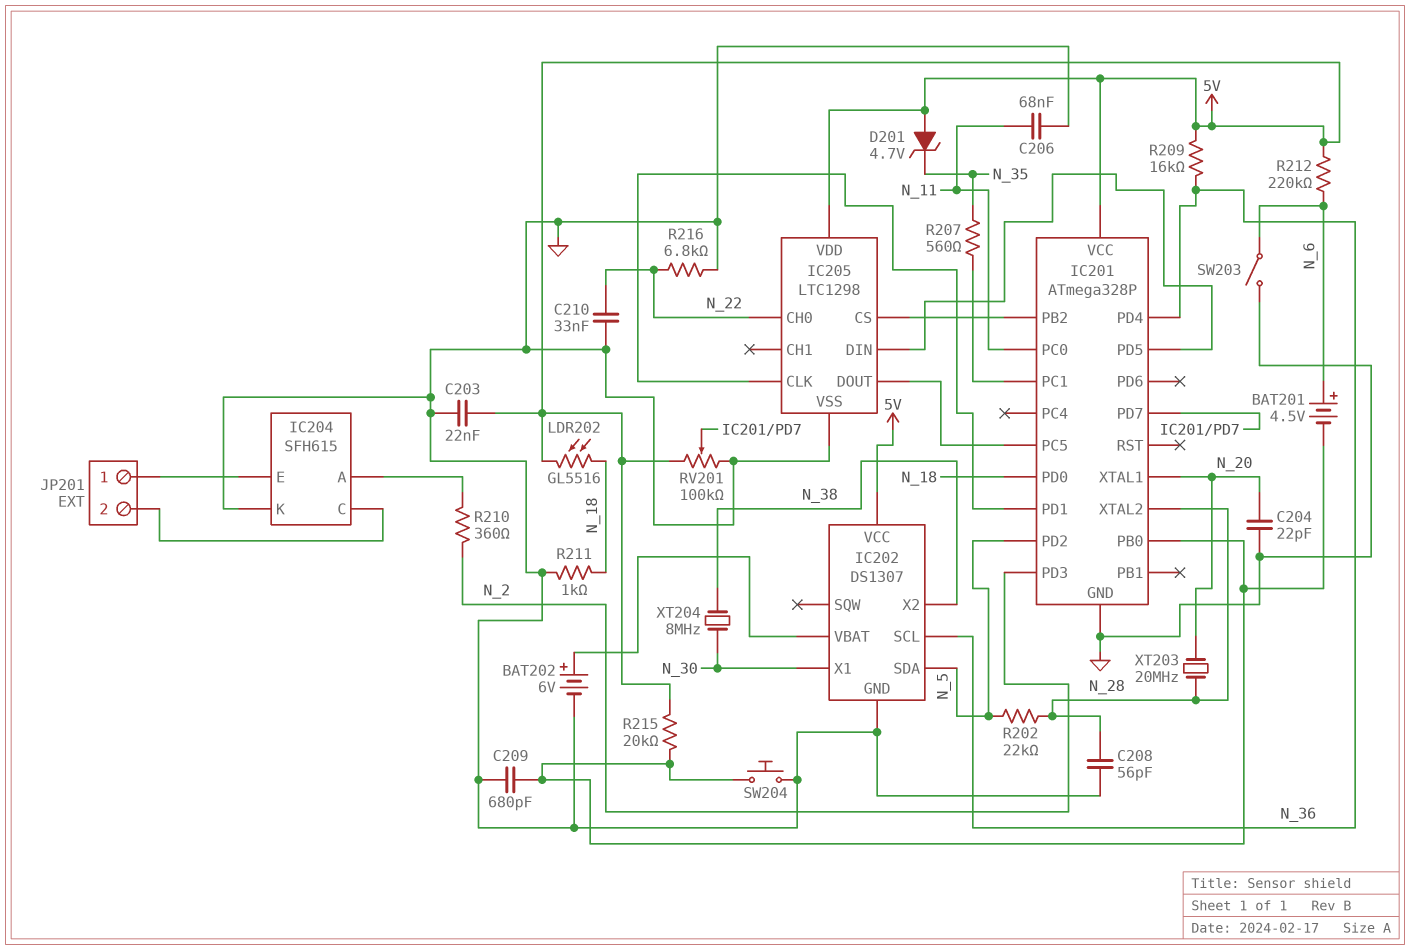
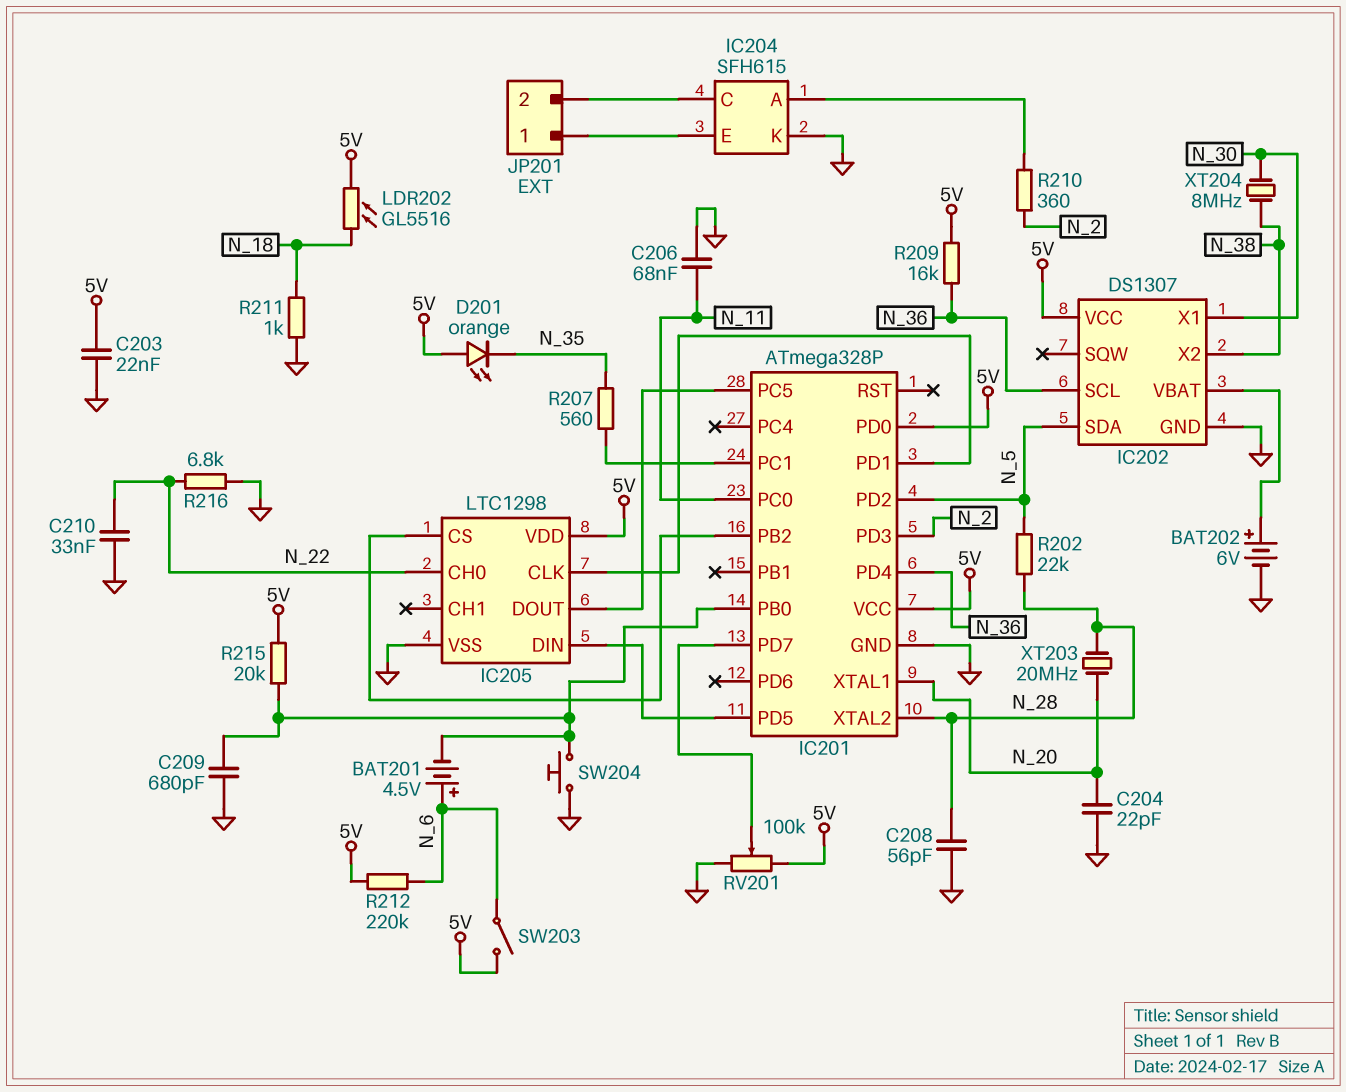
D201: zener 4.7V (A 5V, K N_35) -> LED orange (A 5V, K N_35)
IC201 pin PD0: N_18 -> 5V
SW203: switch (GND, N_6) -> switch (5V, N_6)

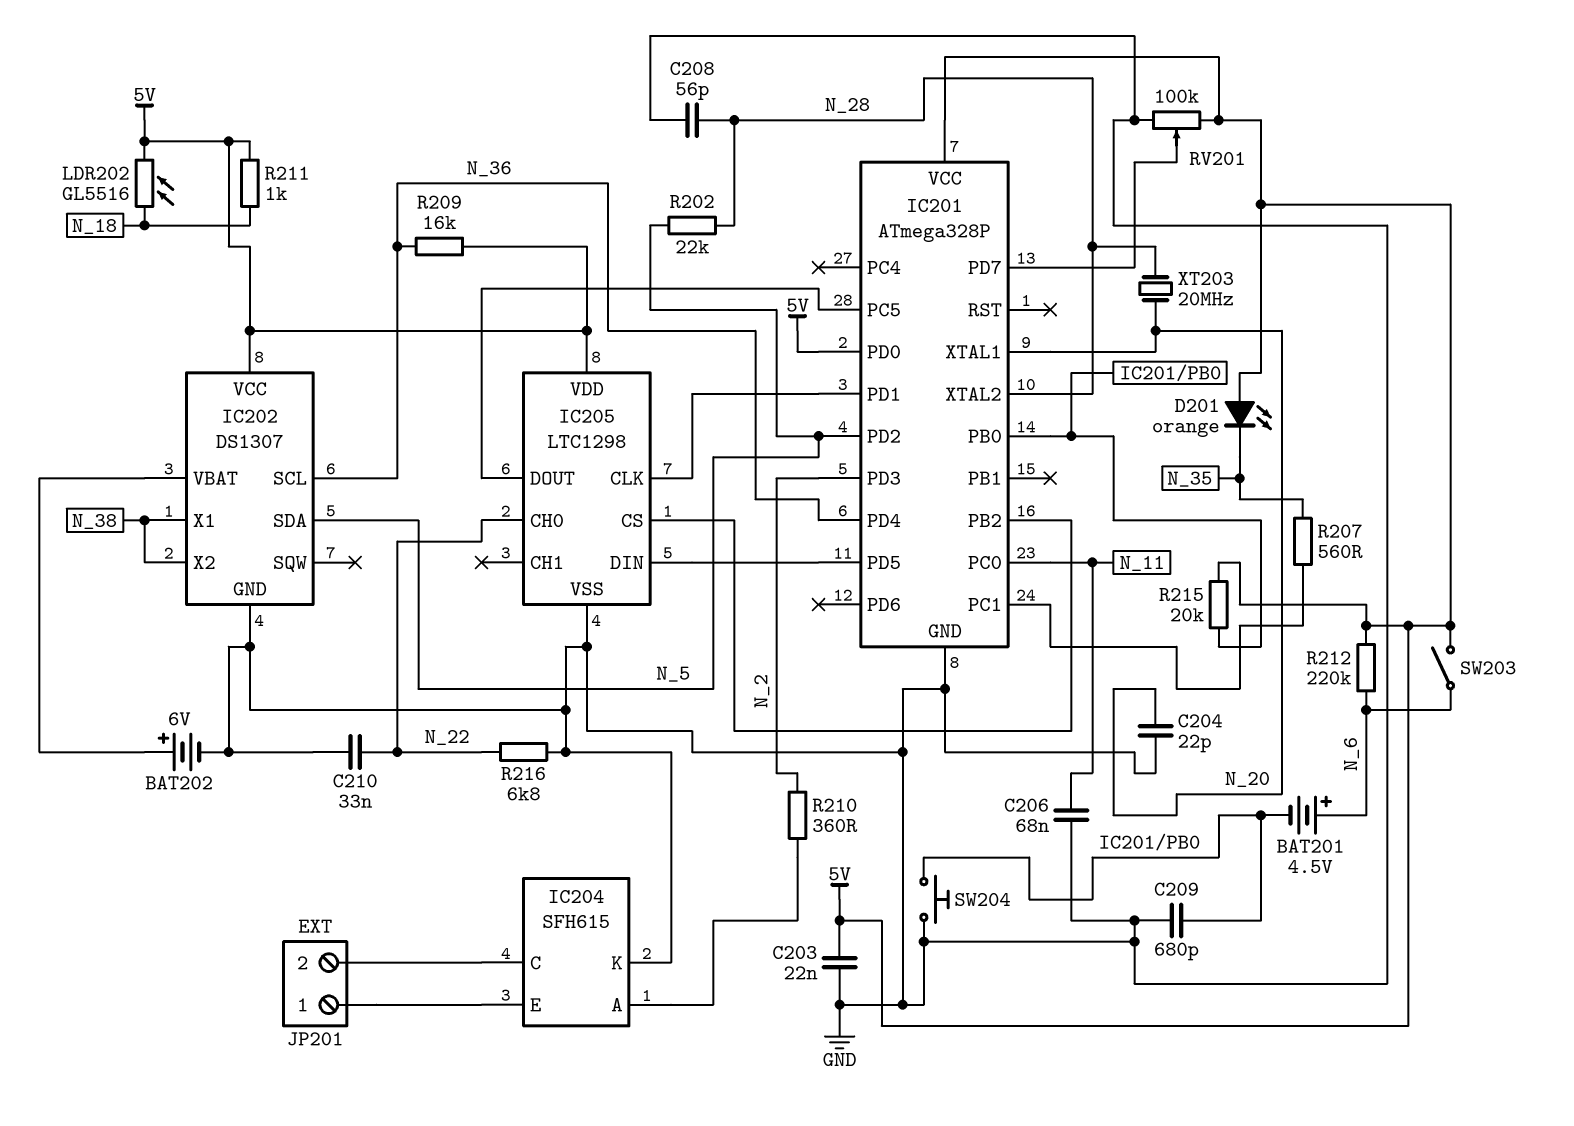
IC202 pin X1: N_30 -> N_38
R211: 1k (GND, N_18) -> 1k (5V, N_18)
XT204: 8MHz (N_30, N_38) -> none

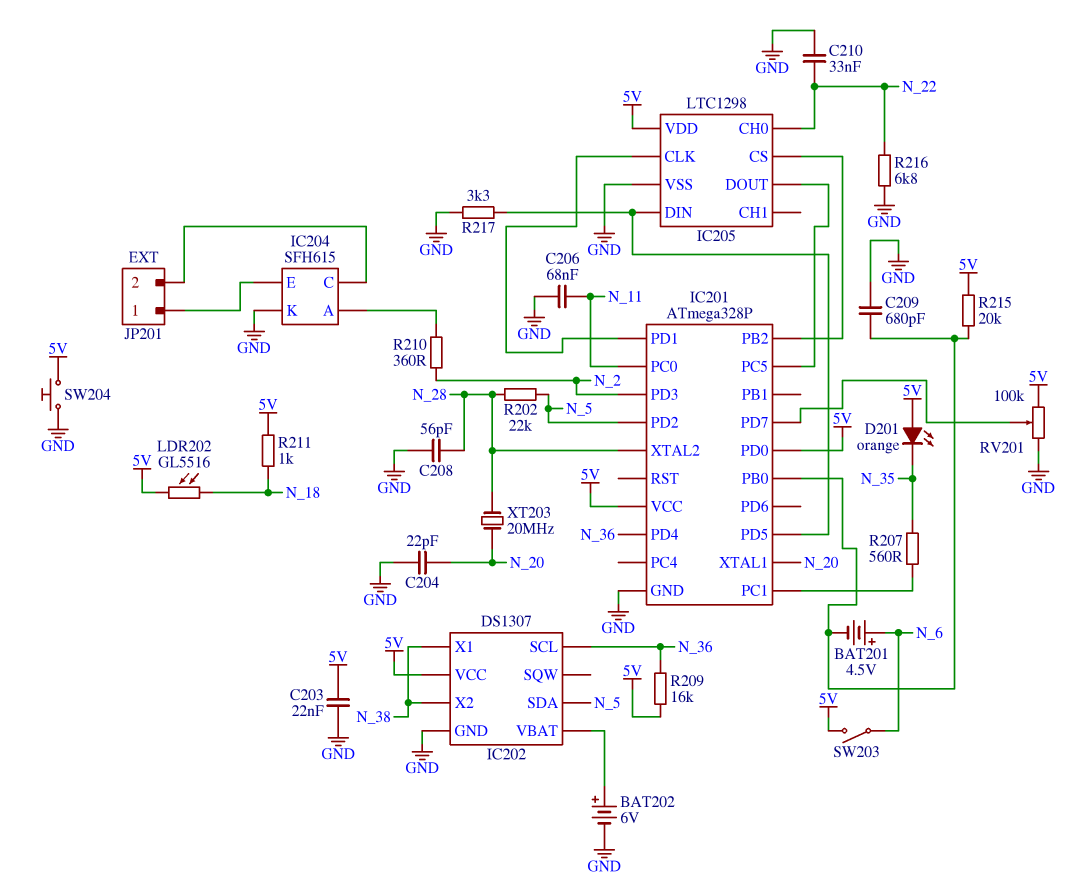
R212: 220k (5V, N_6) -> none
R217: none -> 3.3k (GND, IC201/PD5)
SW204: button (GND, IC201/PB0) -> button (5V, GND)

